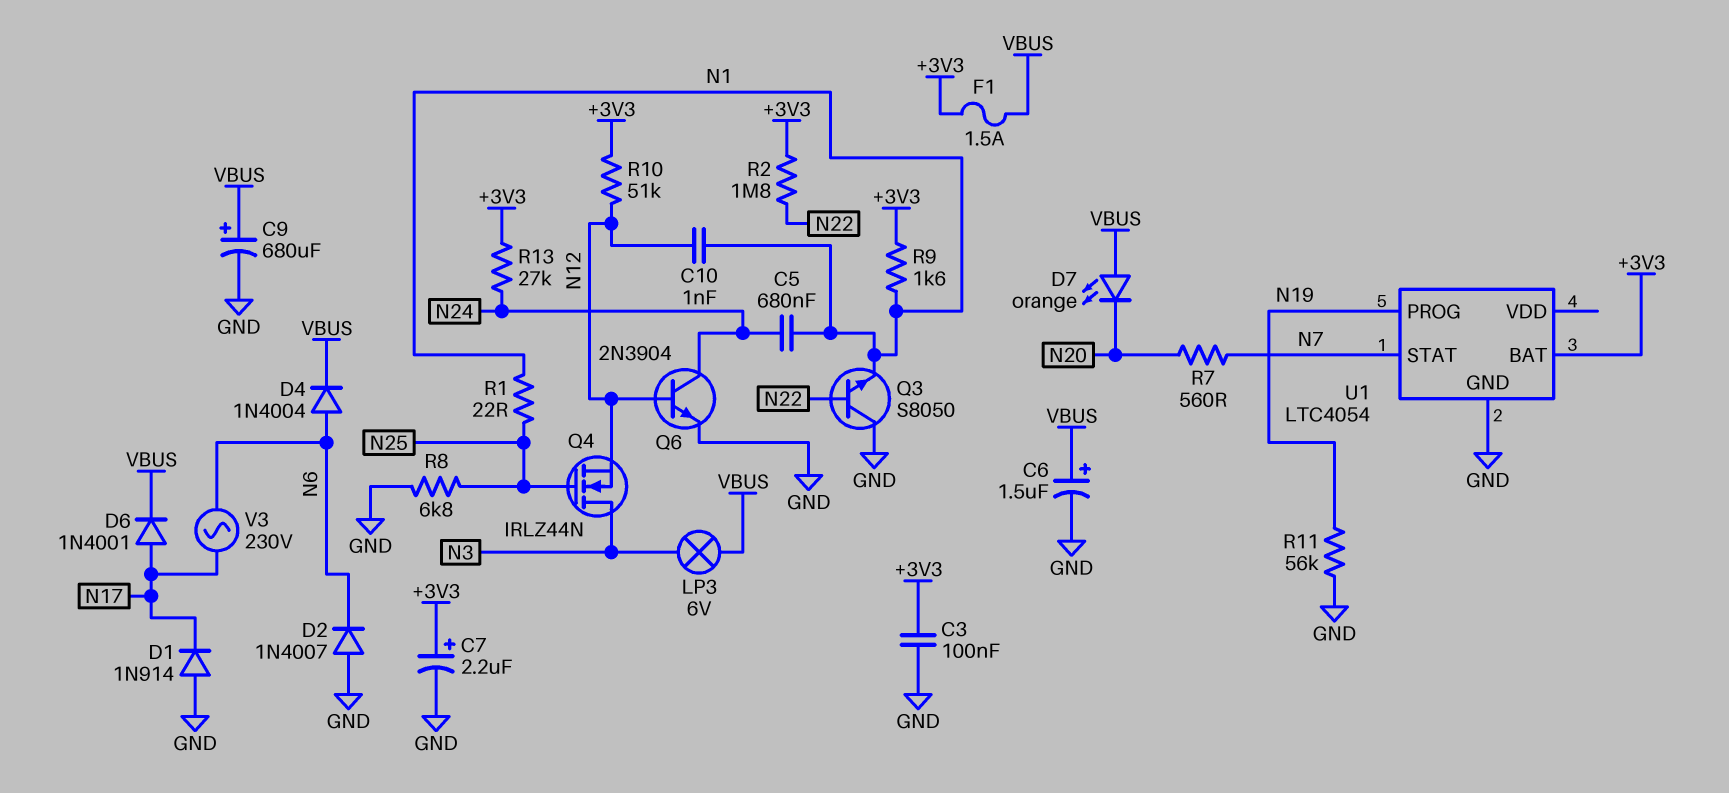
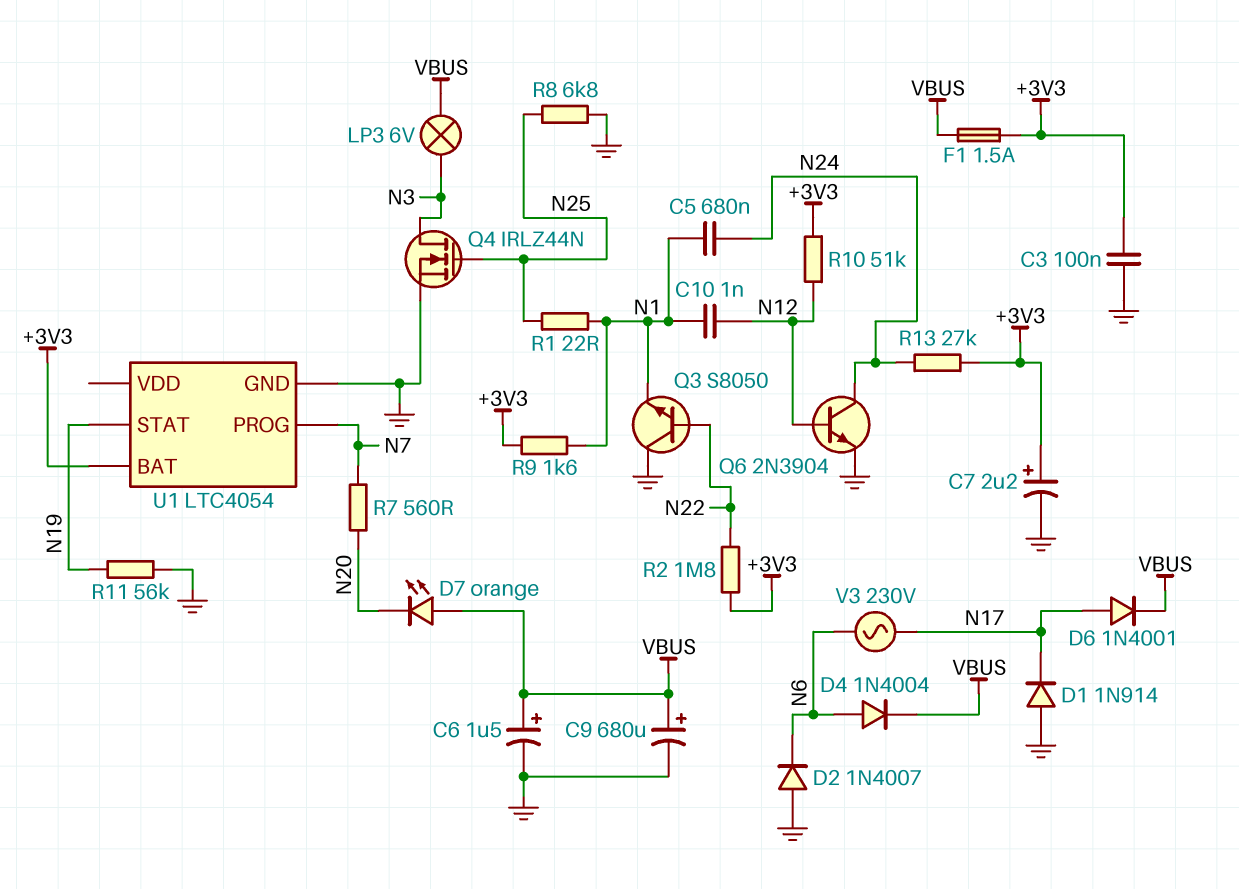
Q4: NMOS IRLZ44N (G N25, D N3, S N12) -> NMOS IRLZ44N (G N25, D N3, S GND)
U1 pin PROG: N19 -> N7
U1 pin STAT: N7 -> N19

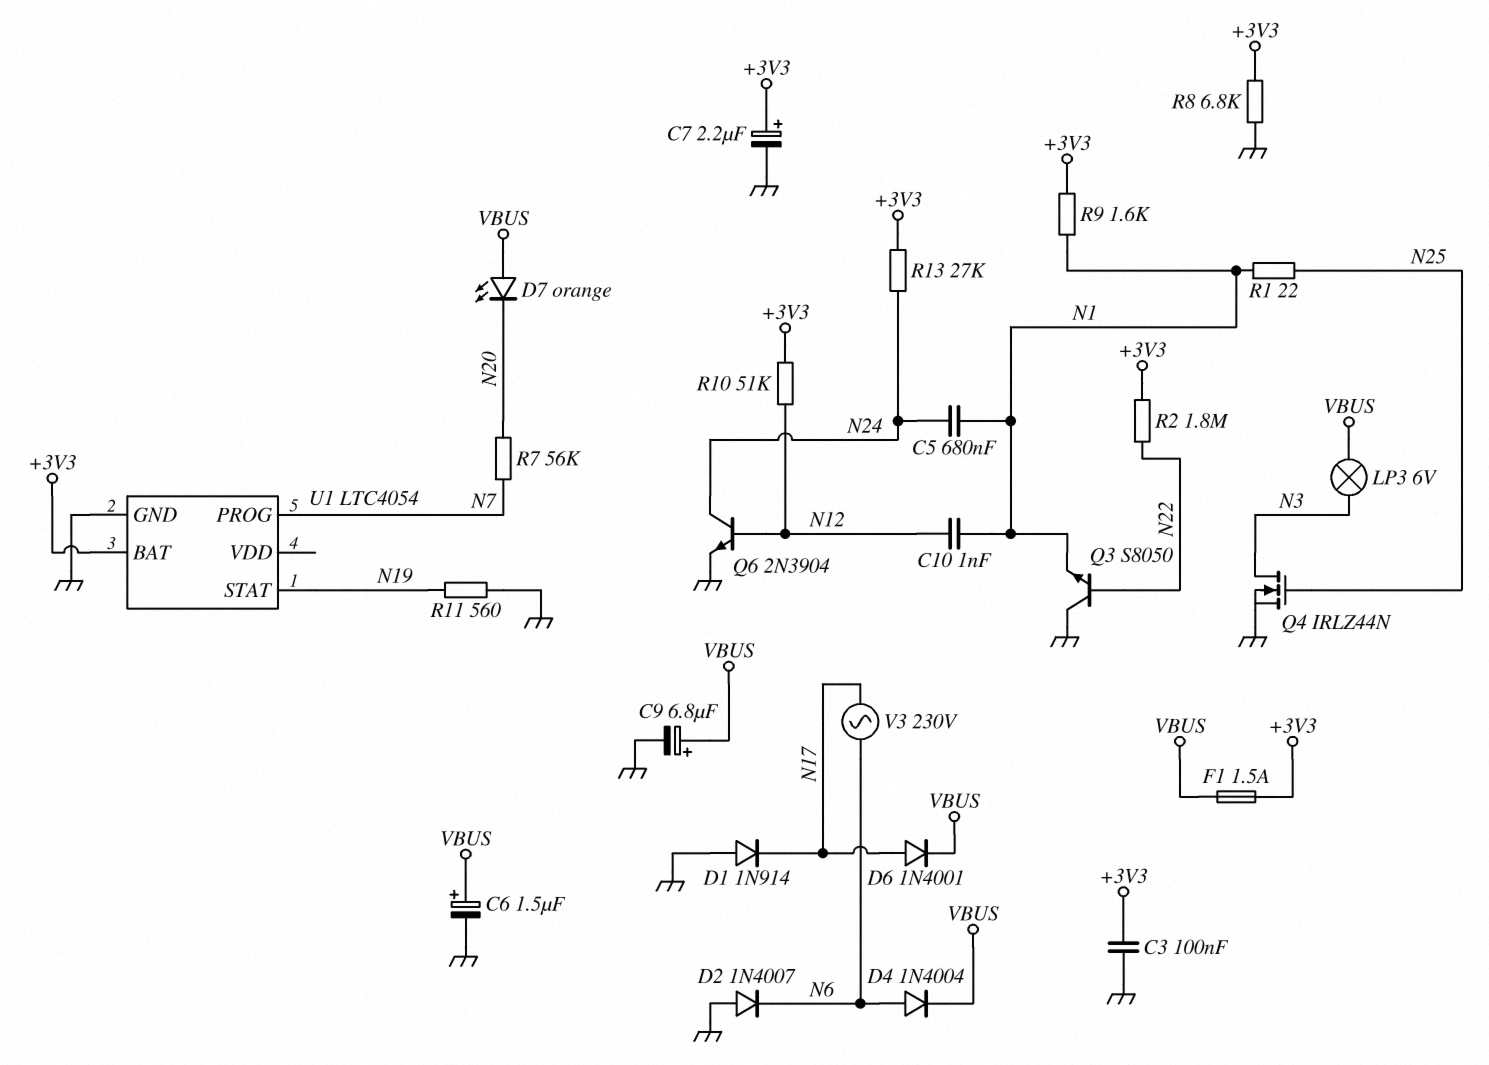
C9: 680uF (plus VBUS, minus GND) -> 6.8uF (plus VBUS, minus GND)
R7: 560 (N7, N20) -> 56k (N7, N20)
R8: 6.8k (GND, N25) -> 6.8k (+3V3, GND)
R11: 56k (GND, N19) -> 560 (GND, N19)

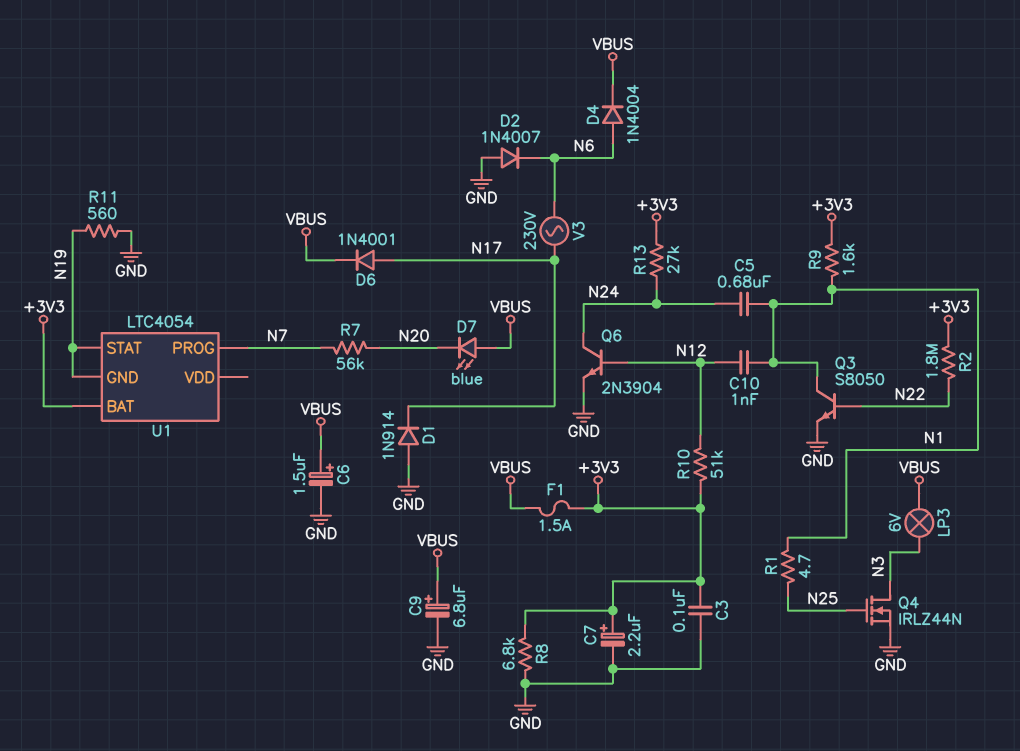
D7: LED orange (A VBUS, K N20) -> LED blue (A VBUS, K N20)
Q3: NPN S8050 (B N22, C GND, E N1) -> NPN S8050 (B N22, C N1, E GND)
R1: 22 (N1, N25) -> 4.7 (N1, N25)
U1 pin GND: GND -> N19

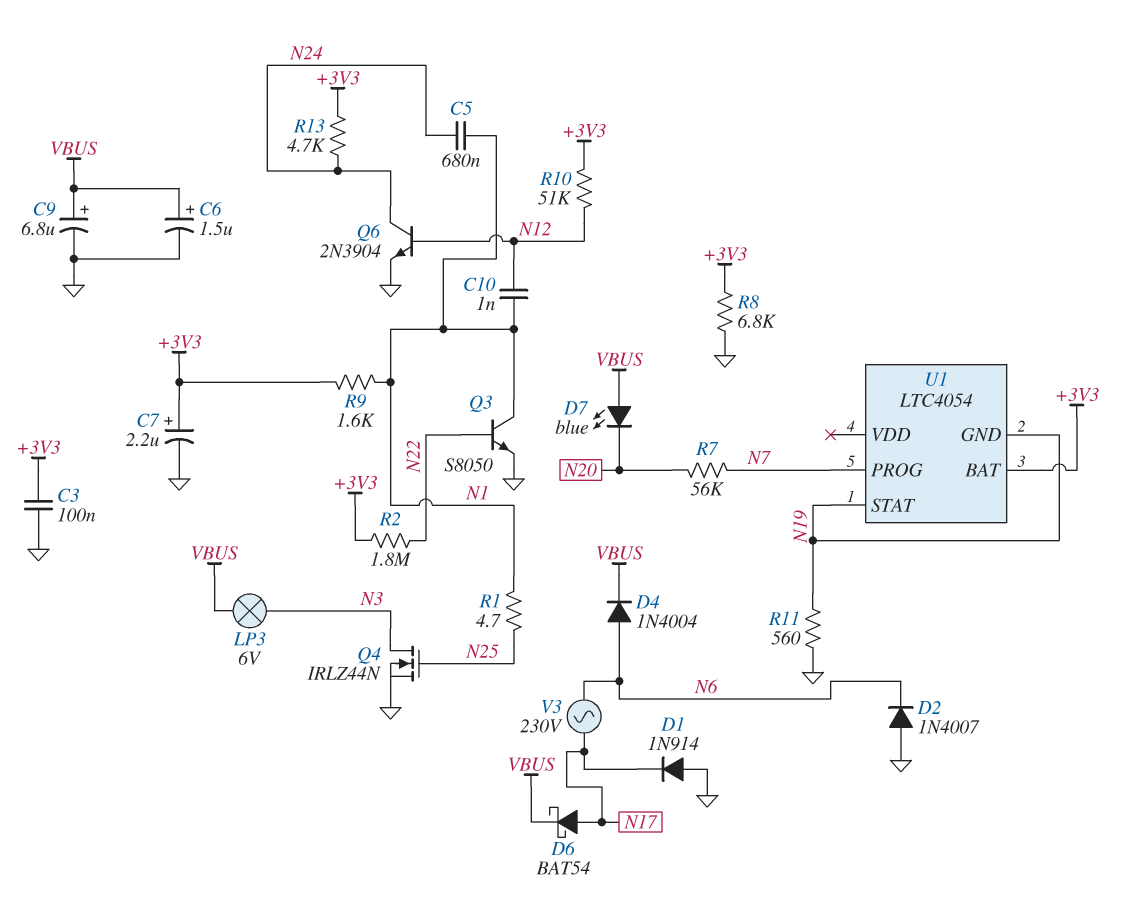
D6: diode 1N4001 (A N17, K VBUS) -> schottky BAT54 (A N17, K VBUS)
F1: 1.5A (+3V3, VBUS) -> none
R13: 27k (+3V3, N24) -> 4.7k (+3V3, N24)

